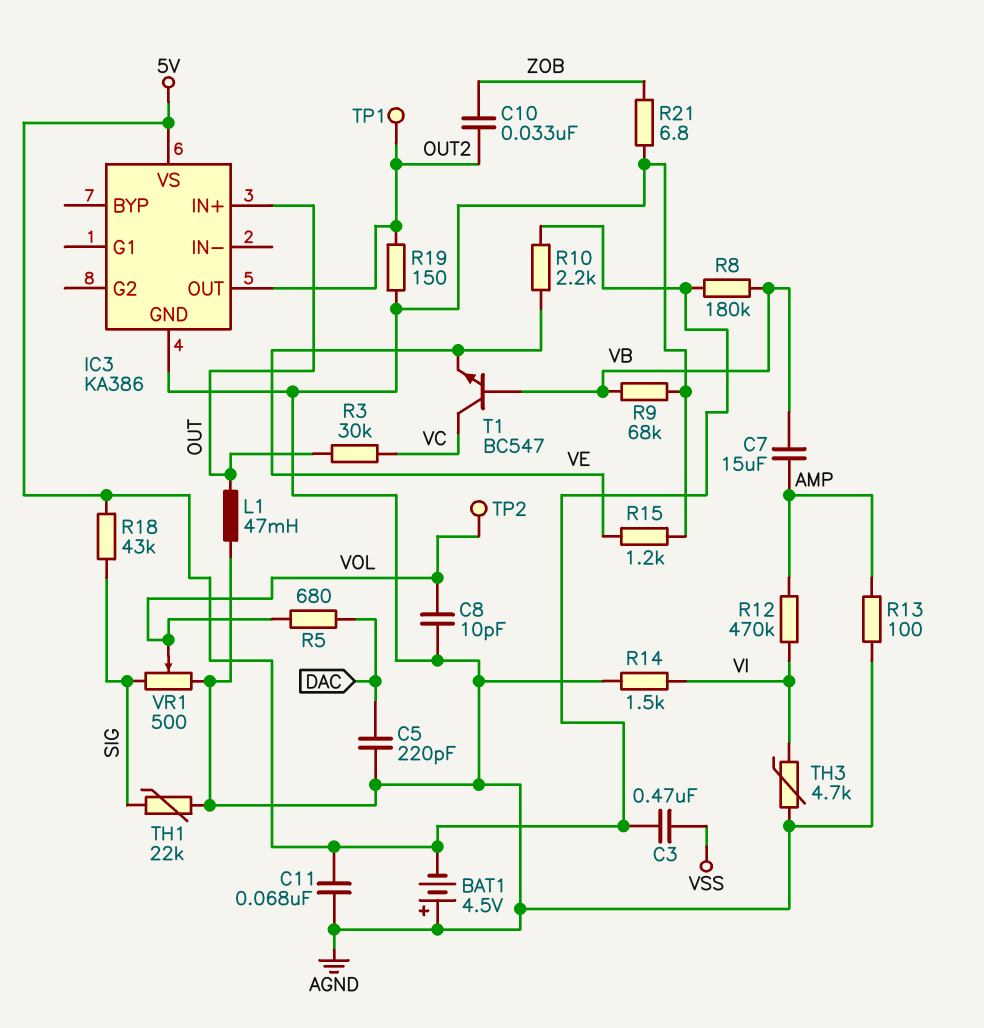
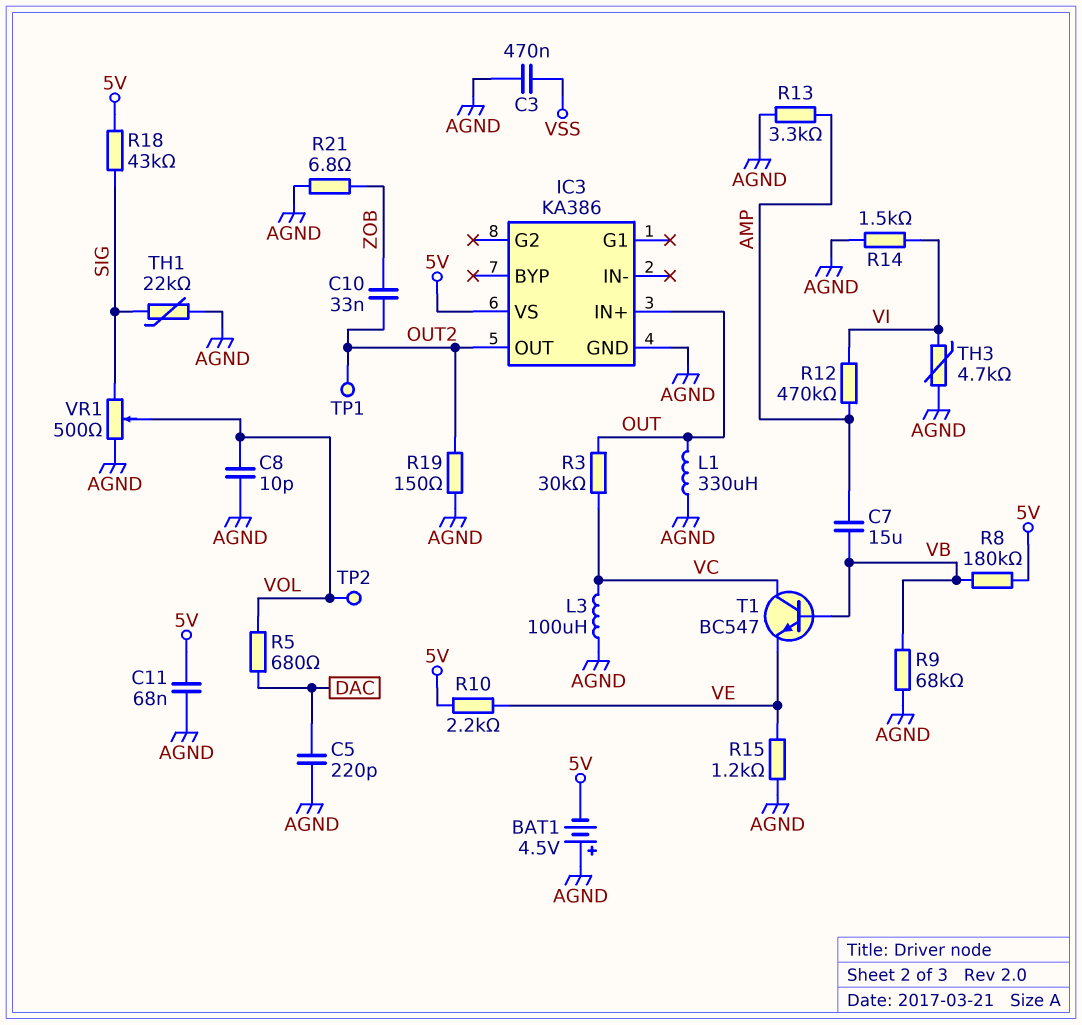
C3: 470nF (5V, VSS) -> 470nF (AGND, VSS)
L1: 47mH (AGND, OUT) -> 330uH (AGND, OUT)
L3: none -> 100uH (AGND, VC)
R13: 100 (AGND, AMP) -> 3.3k (AGND, AMP)

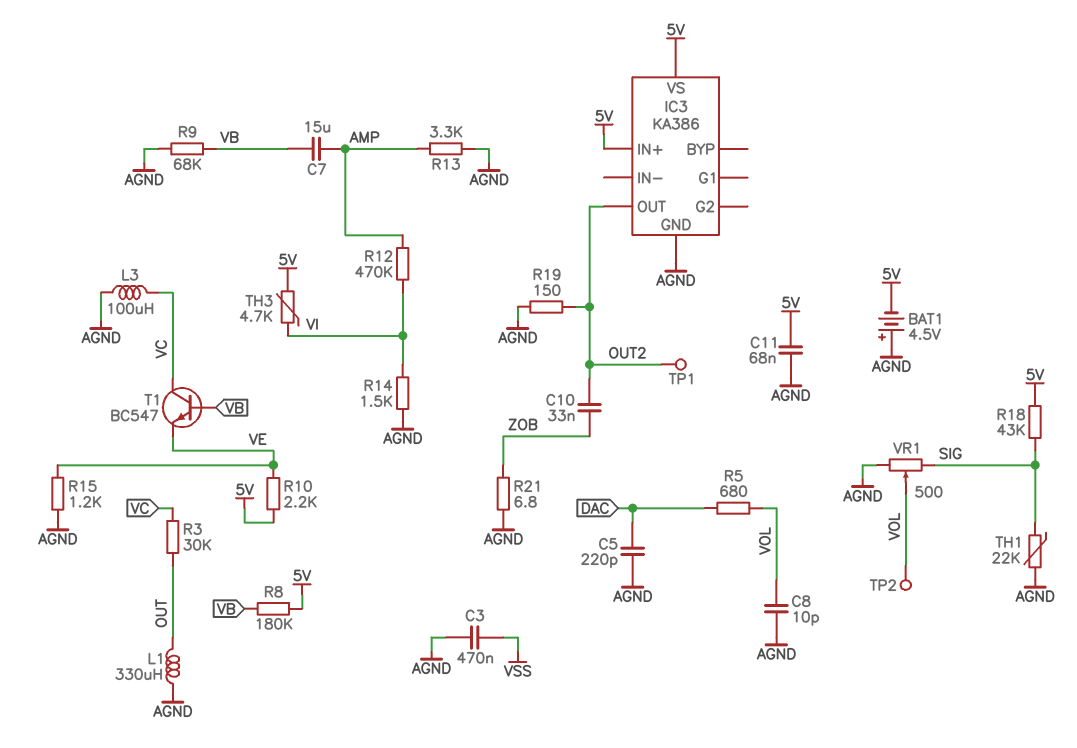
IC3 pin IN+: OUT -> 5V
TH3: 4.7k (AGND, VI) -> 4.7k (5V, VI)

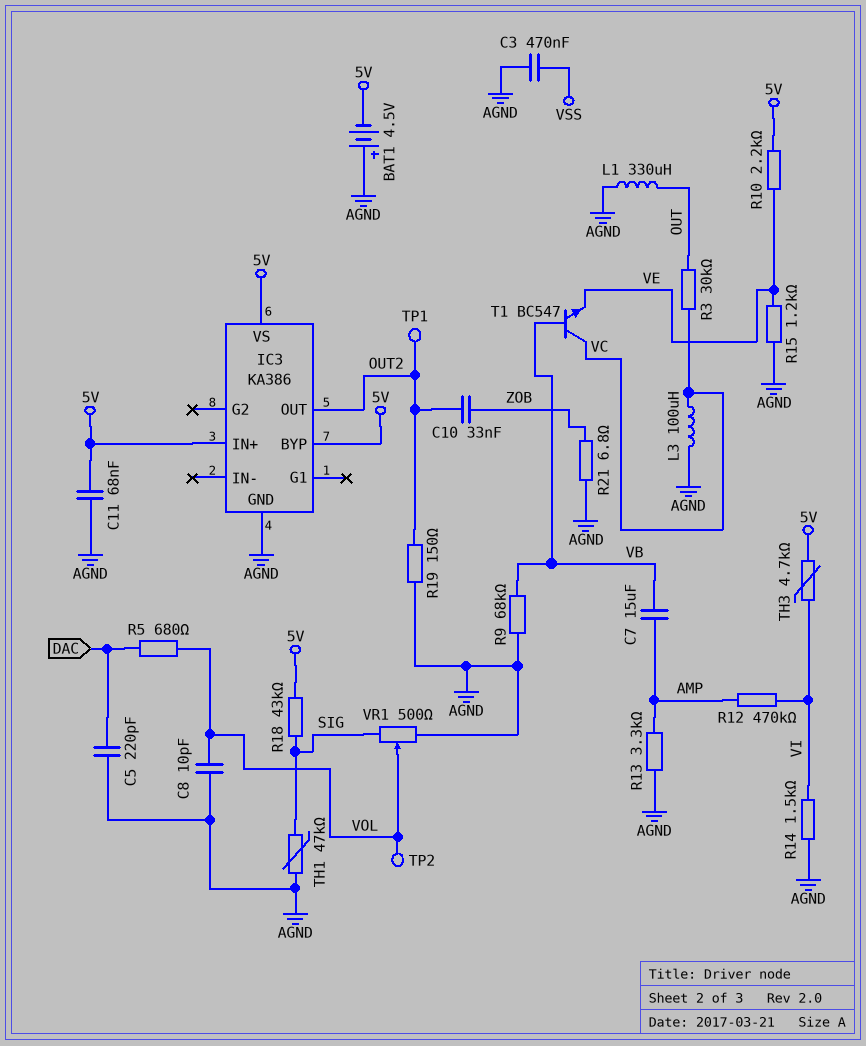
IC3 pin BYP: none -> 5V
R8: 180k (5V, VB) -> none
TH1: 22k (AGND, SIG) -> 47k (AGND, SIG)

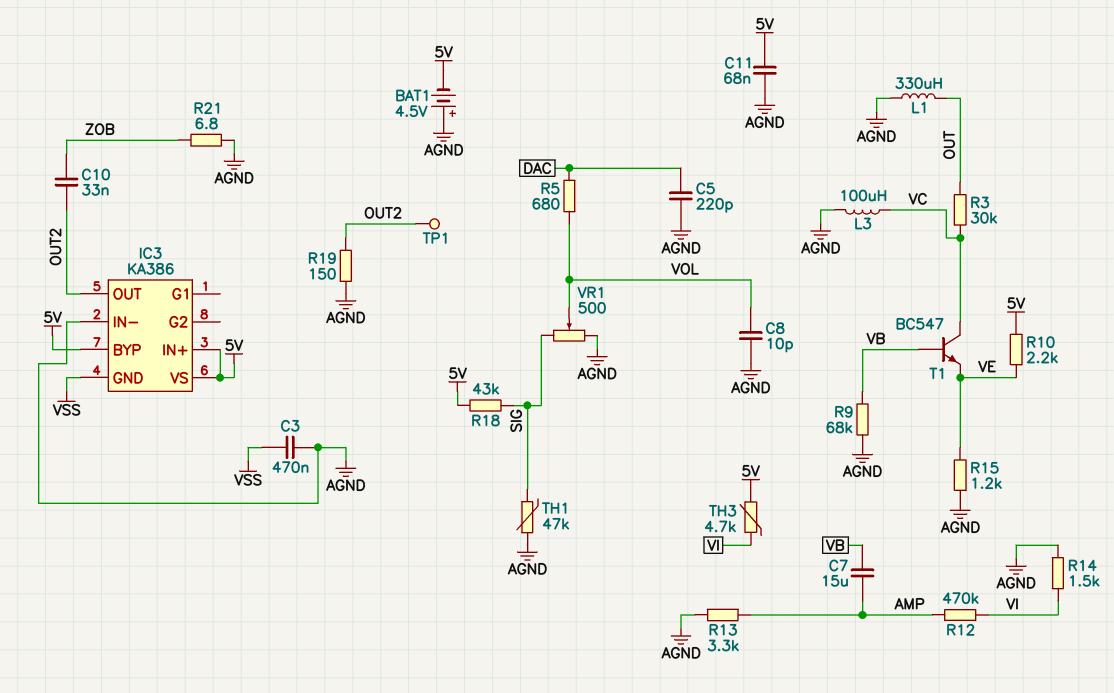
IC3 pin GND: AGND -> VSS
IC3 pin IN-: none -> AGND
TP2: test point (VOL) -> none

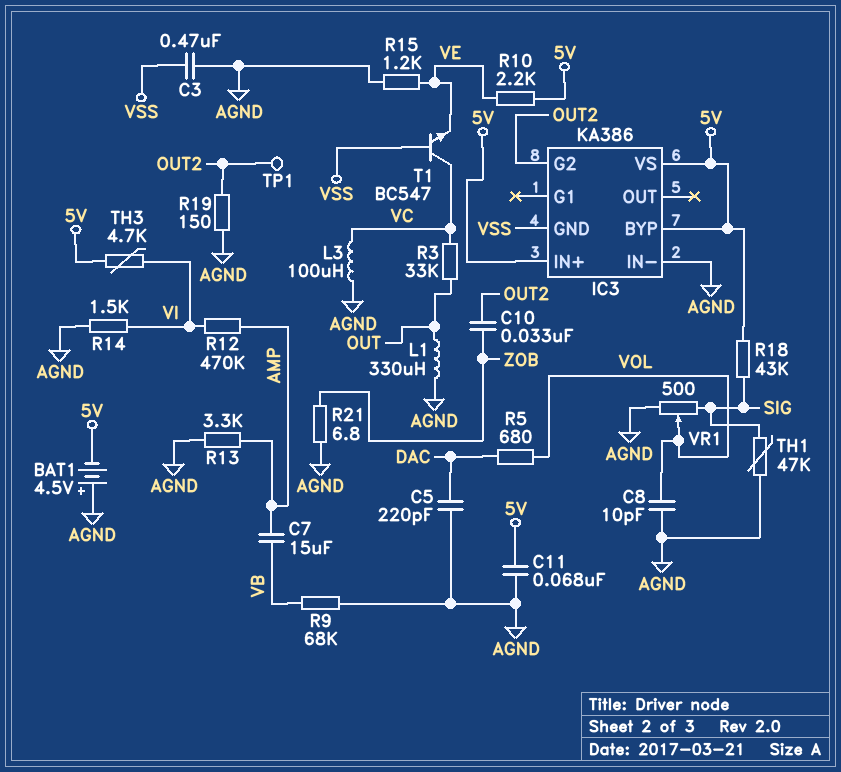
IC3 pin G2: none -> OUT2
IC3 pin OUT: OUT2 -> none
R3: 30k (OUT, VC) -> 33k (OUT, VC)
T1: NPN BC547 (B VB, C VC, E VE) -> NPN BC547 (B VSS, C VC, E VE)

